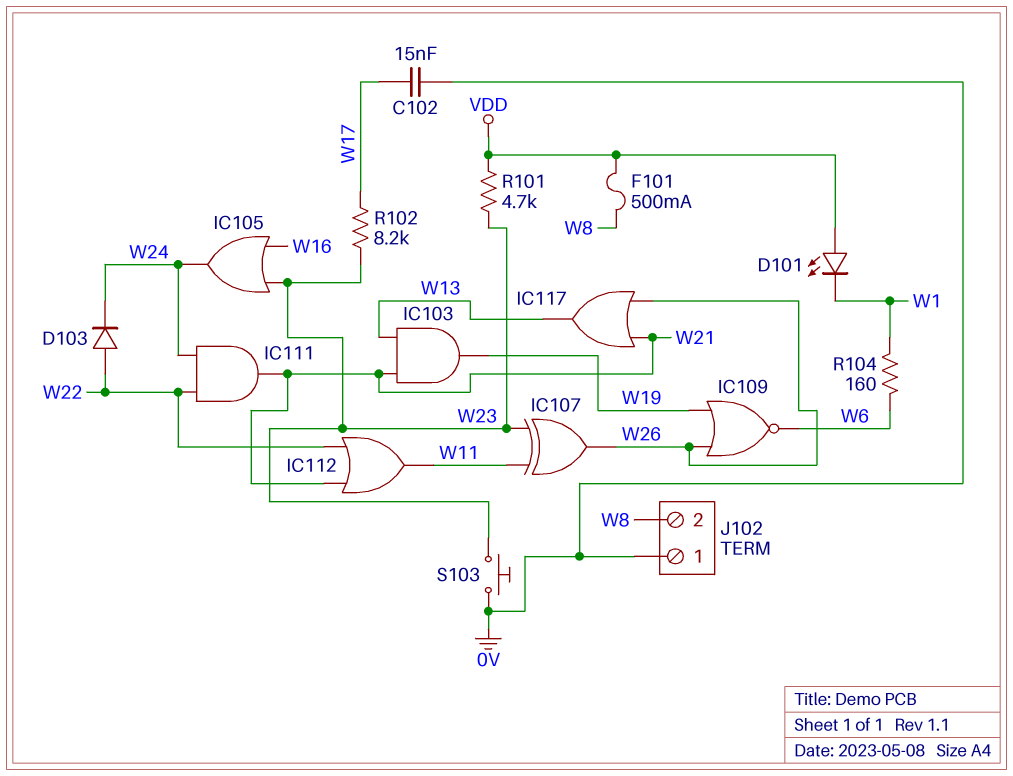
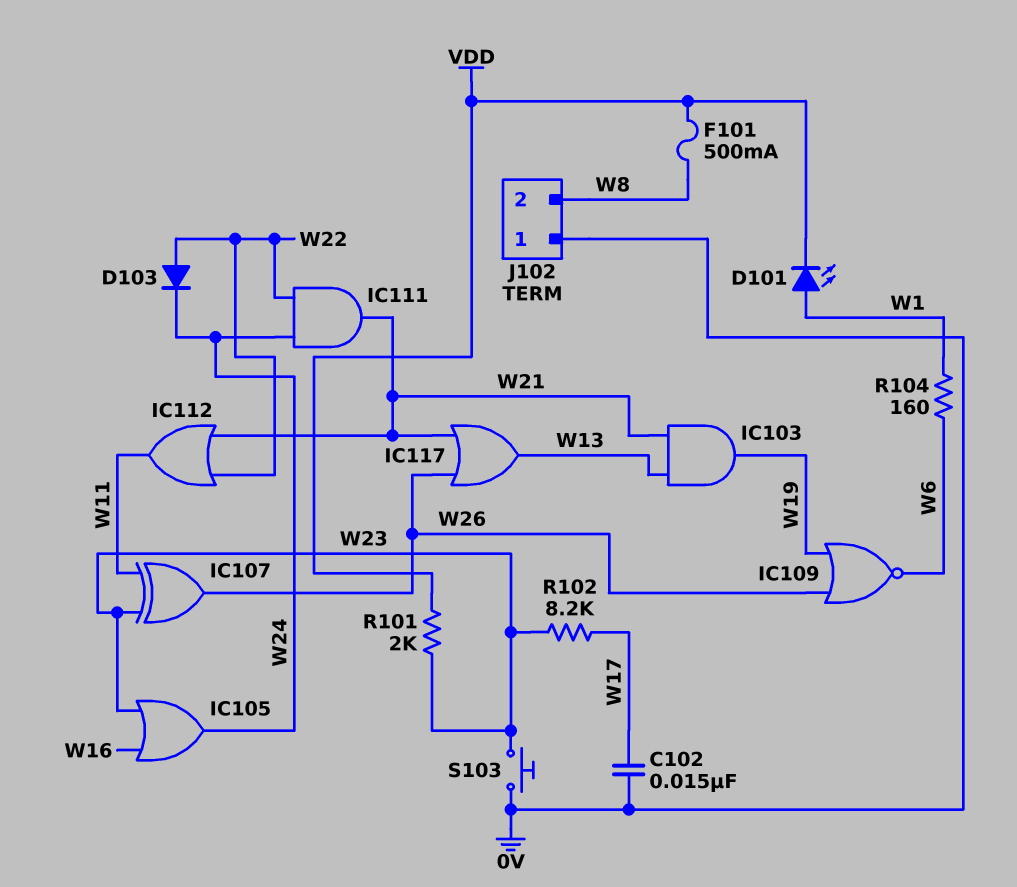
D101: LED (A VDD, K W1) -> LED (A W1, K VDD)
R101: 4.7k (VDD, W23) -> 2k (VDD, W23)

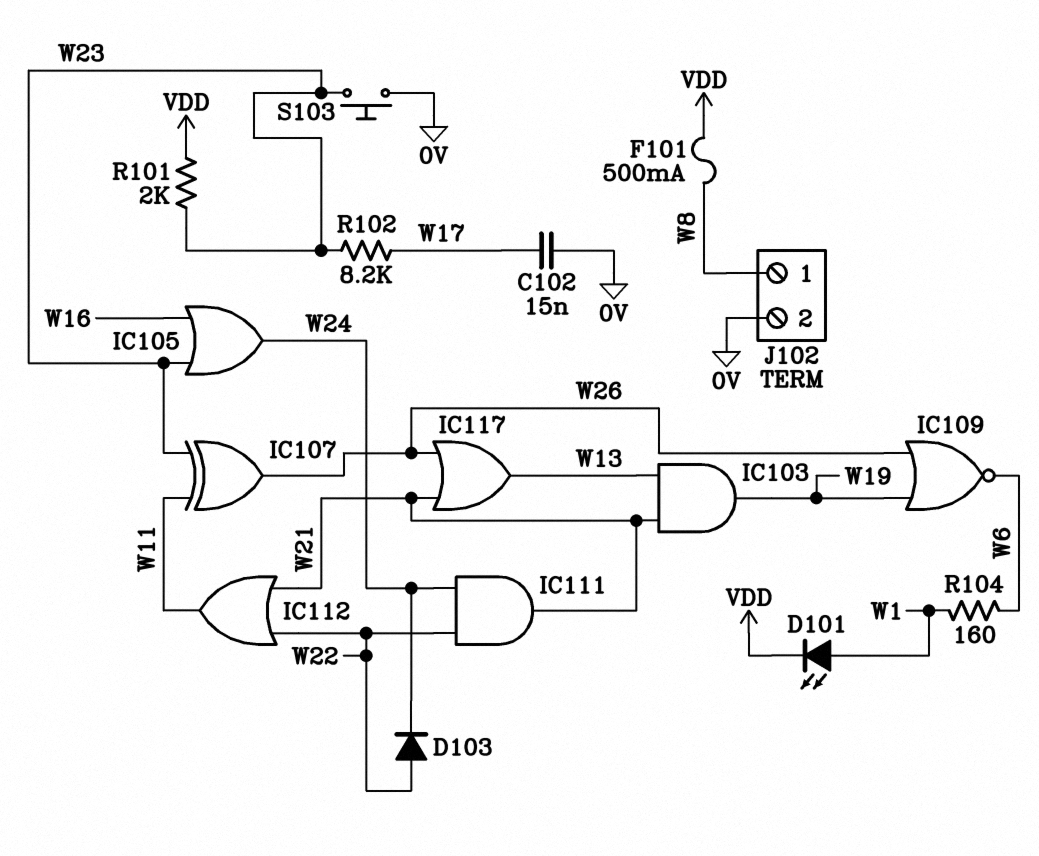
J102 pin 1: 0V -> W8
J102 pin 2: W8 -> 0V

